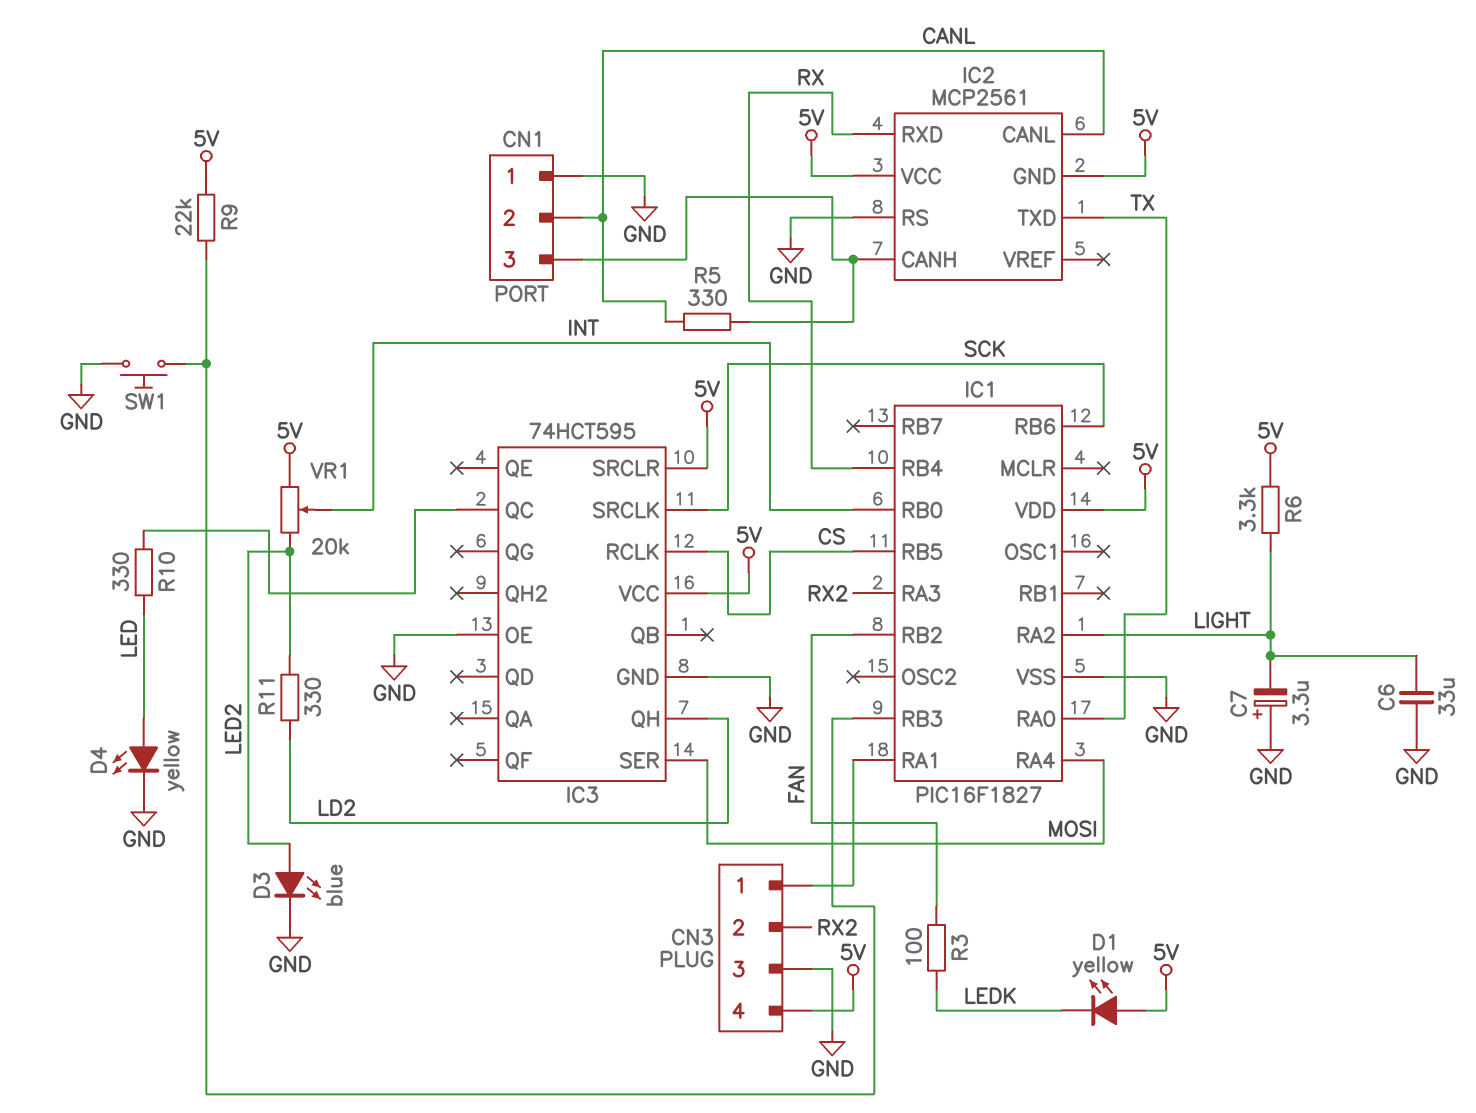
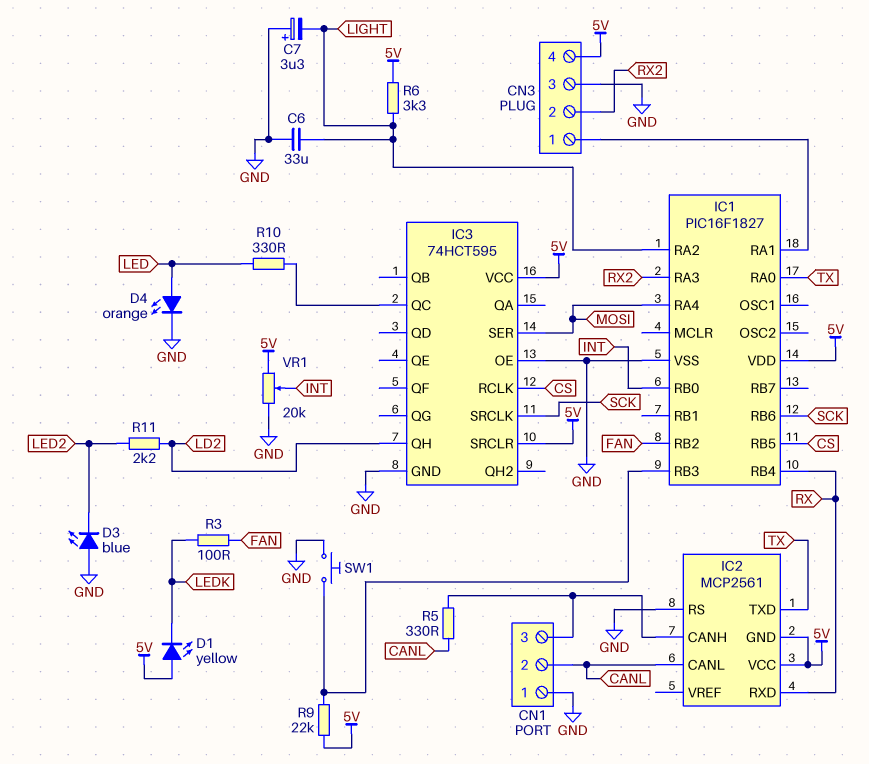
D3: LED blue (A LED2, K GND) -> LED blue (A GND, K LED2)
D4: LED yellow (A LED, K GND) -> LED orange (A LED, K GND)
R11: 330 (LD2, LED2) -> 2.2k (LD2, LED2)
VR1: 20k (5V, LED2, wiper INT) -> 20k (5V, GND, wiper INT)

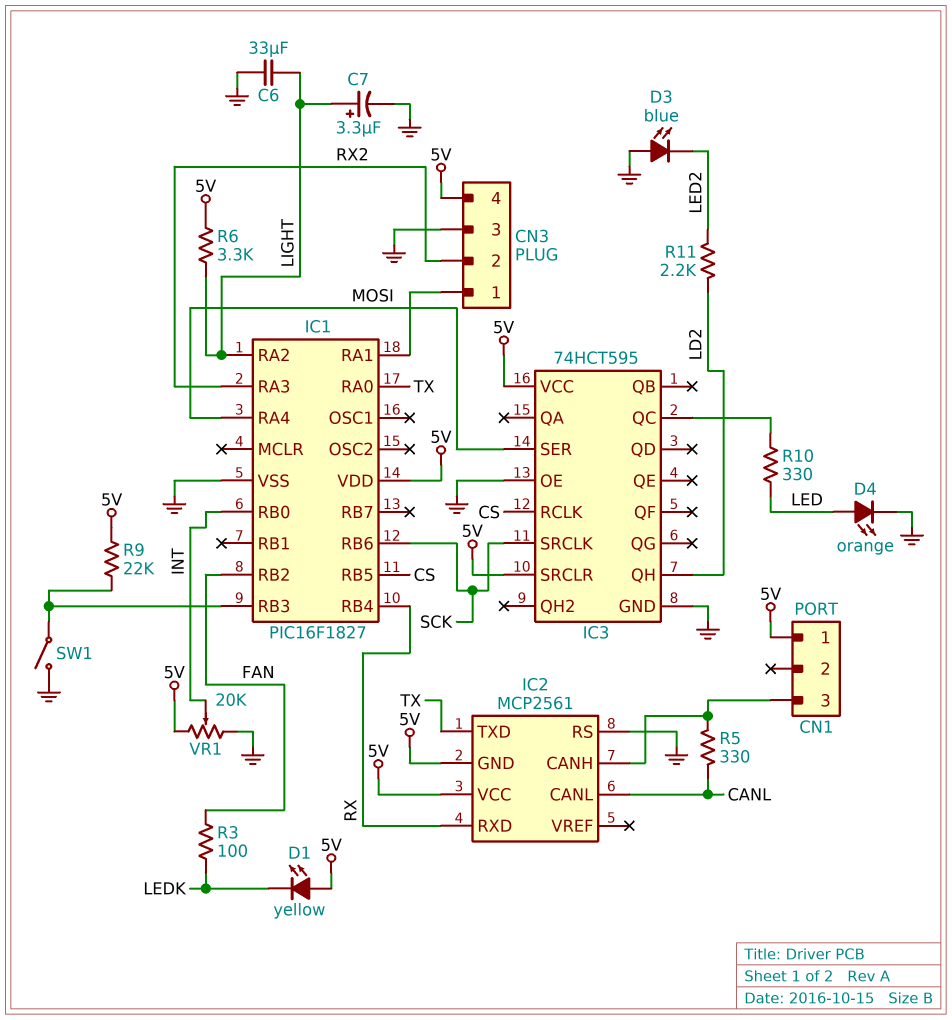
C7: 3.3uF (plus GND, minus LIGHT) -> 3.3uF (plus LIGHT, minus GND)
CN1 pin 1: GND -> 5V
CN1 pin 2: CANL -> none
SW1: button (GND, IC1/RB3) -> switch (GND, IC1/RB3)

